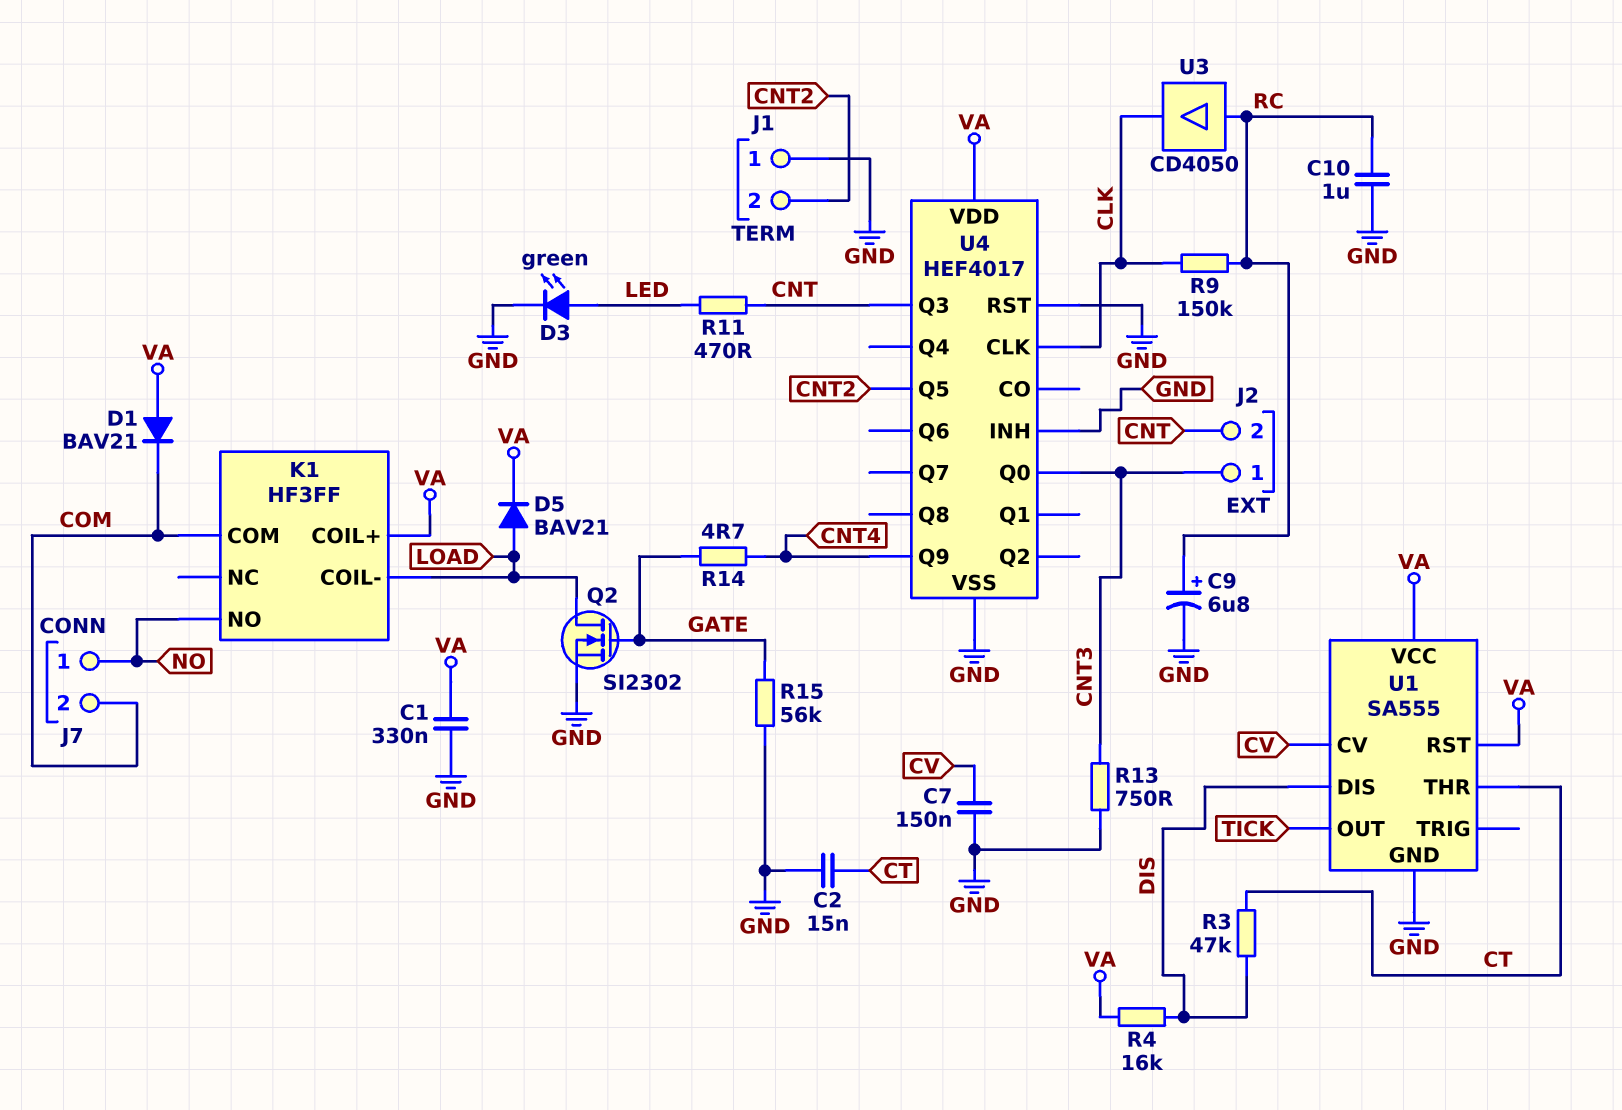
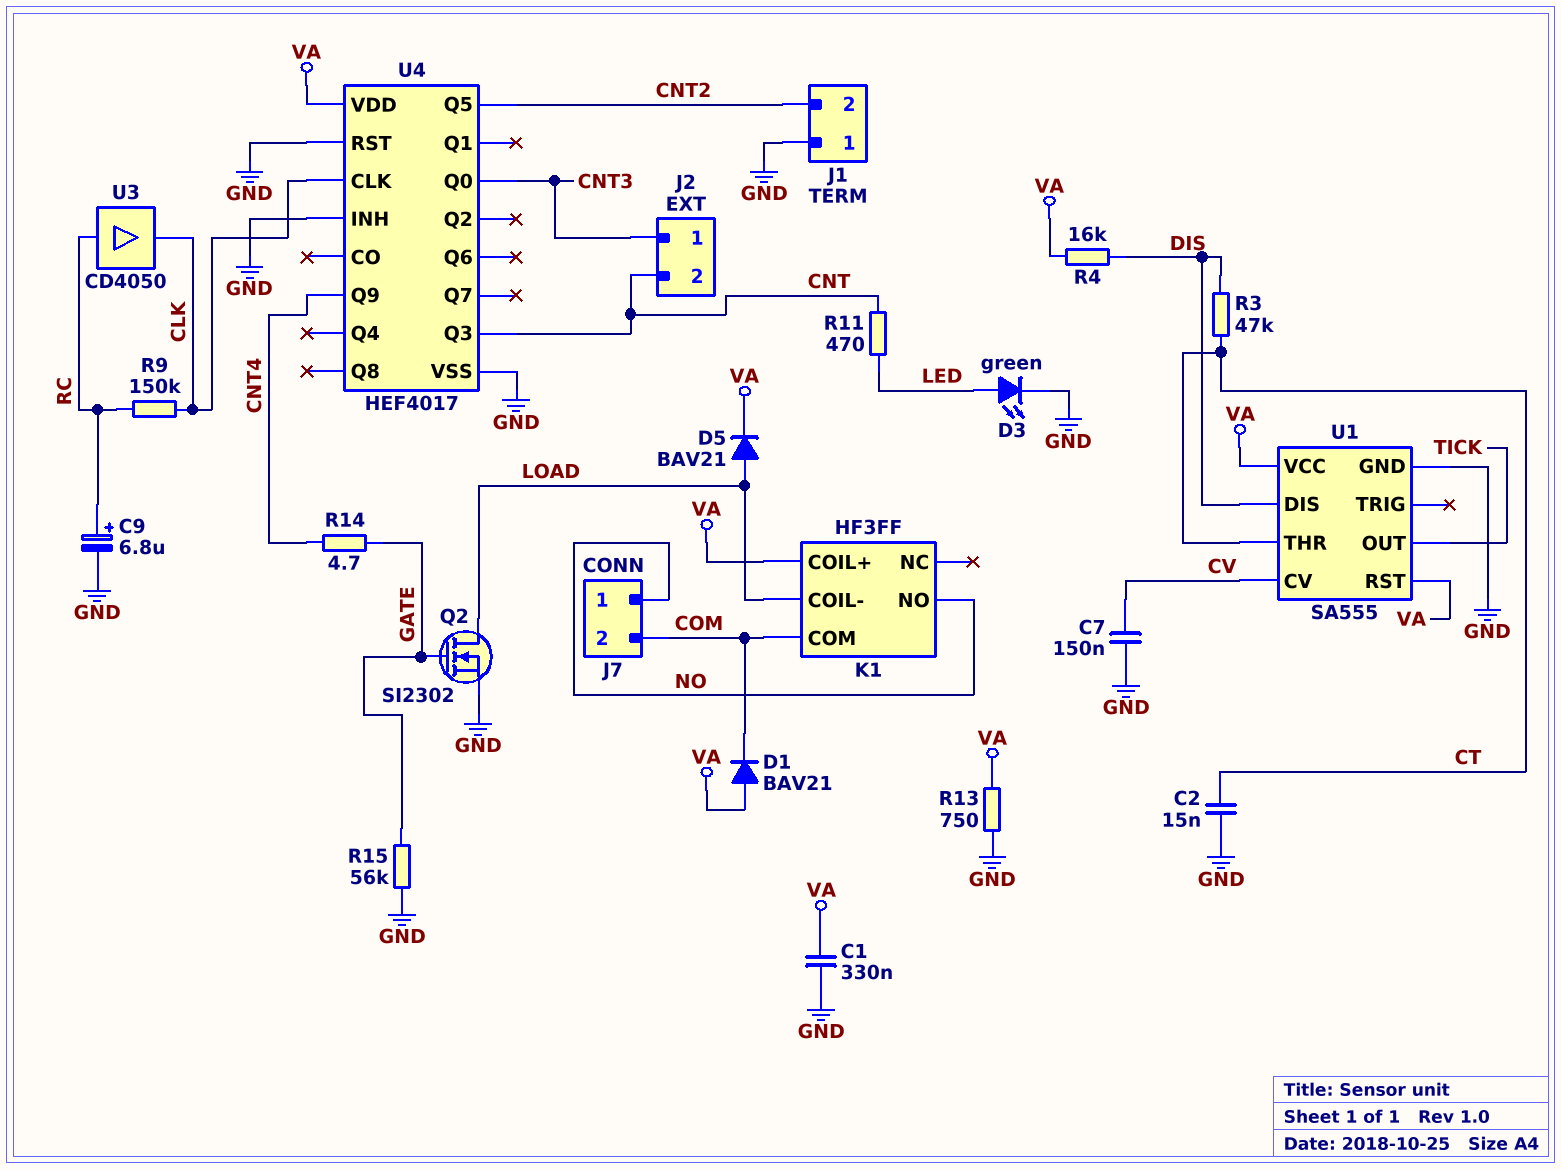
C10: 1uF (GND, RC) -> none
R13: 750 (CNT3, GND) -> 750 (GND, VA)

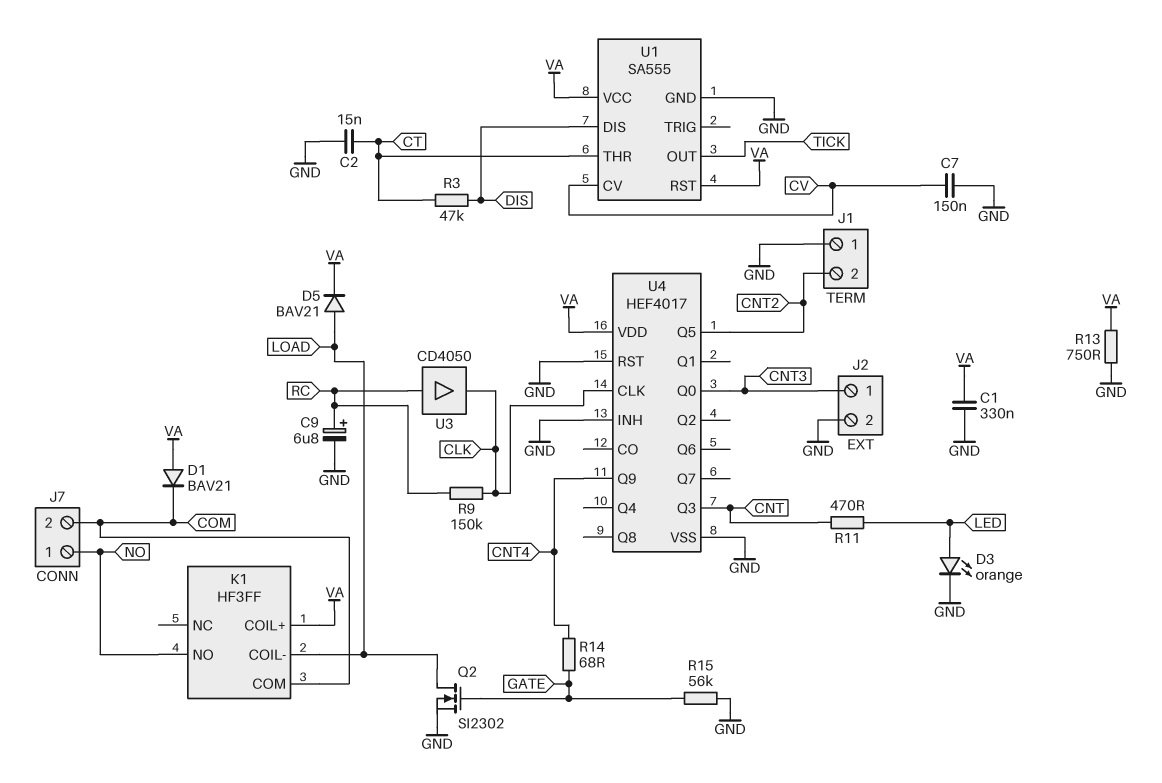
D3: LED green (A LED, K GND) -> LED orange (A LED, K GND)
J2 pin 2: CNT -> GND
R4: 16k (DIS, VA) -> none
R14: 4.7 (CNT4, GATE) -> 68 (CNT4, GATE)

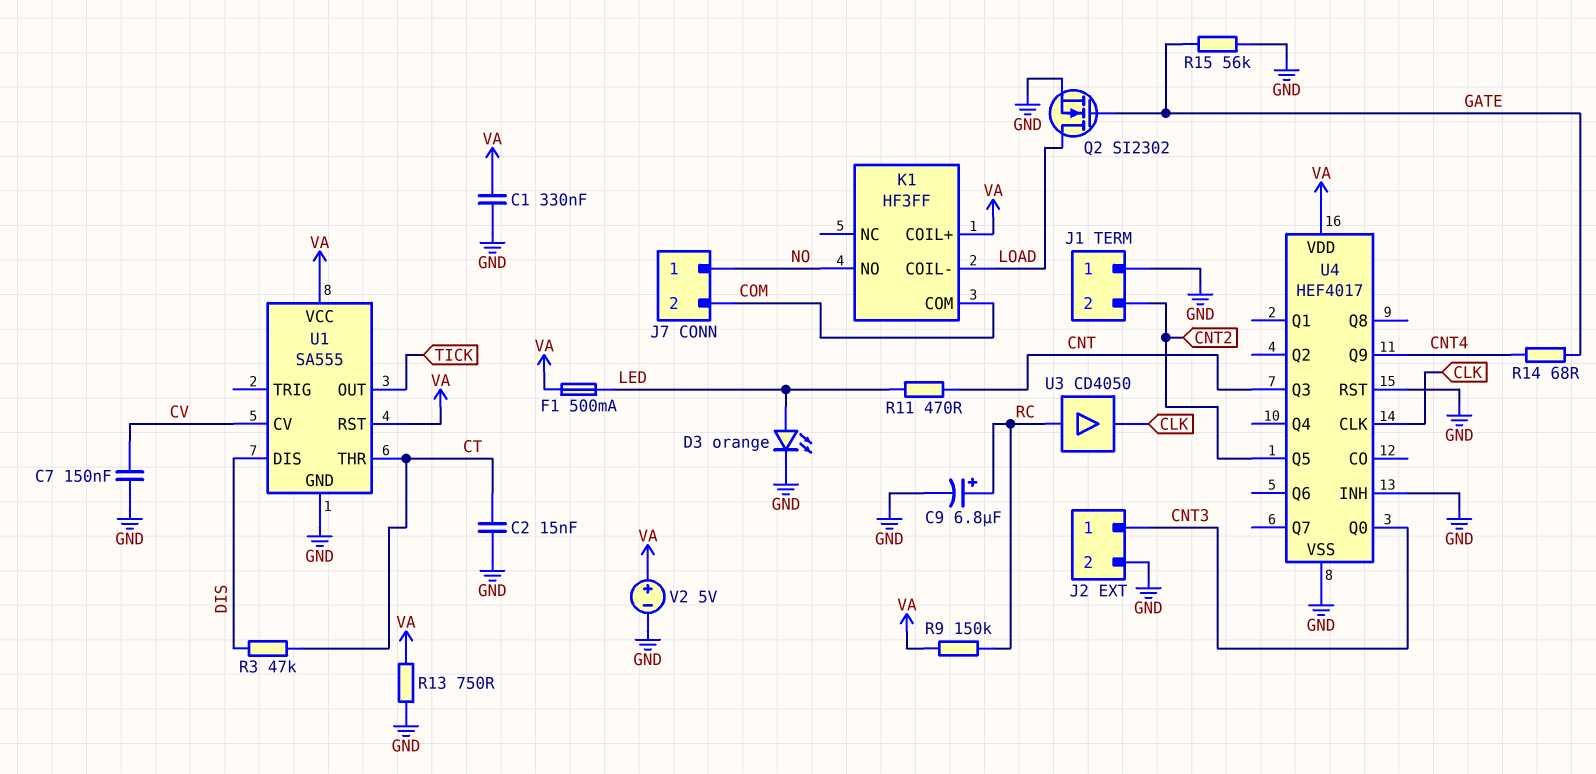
D1: diode BAV21 (A VA, K COM) -> none
D5: diode BAV21 (A LOAD, K VA) -> none
F1: none -> 500mA (LED, VA)
R9: 150k (CLK, RC) -> 150k (RC, VA)
V2: none -> 5V (plus VA, minus GND)

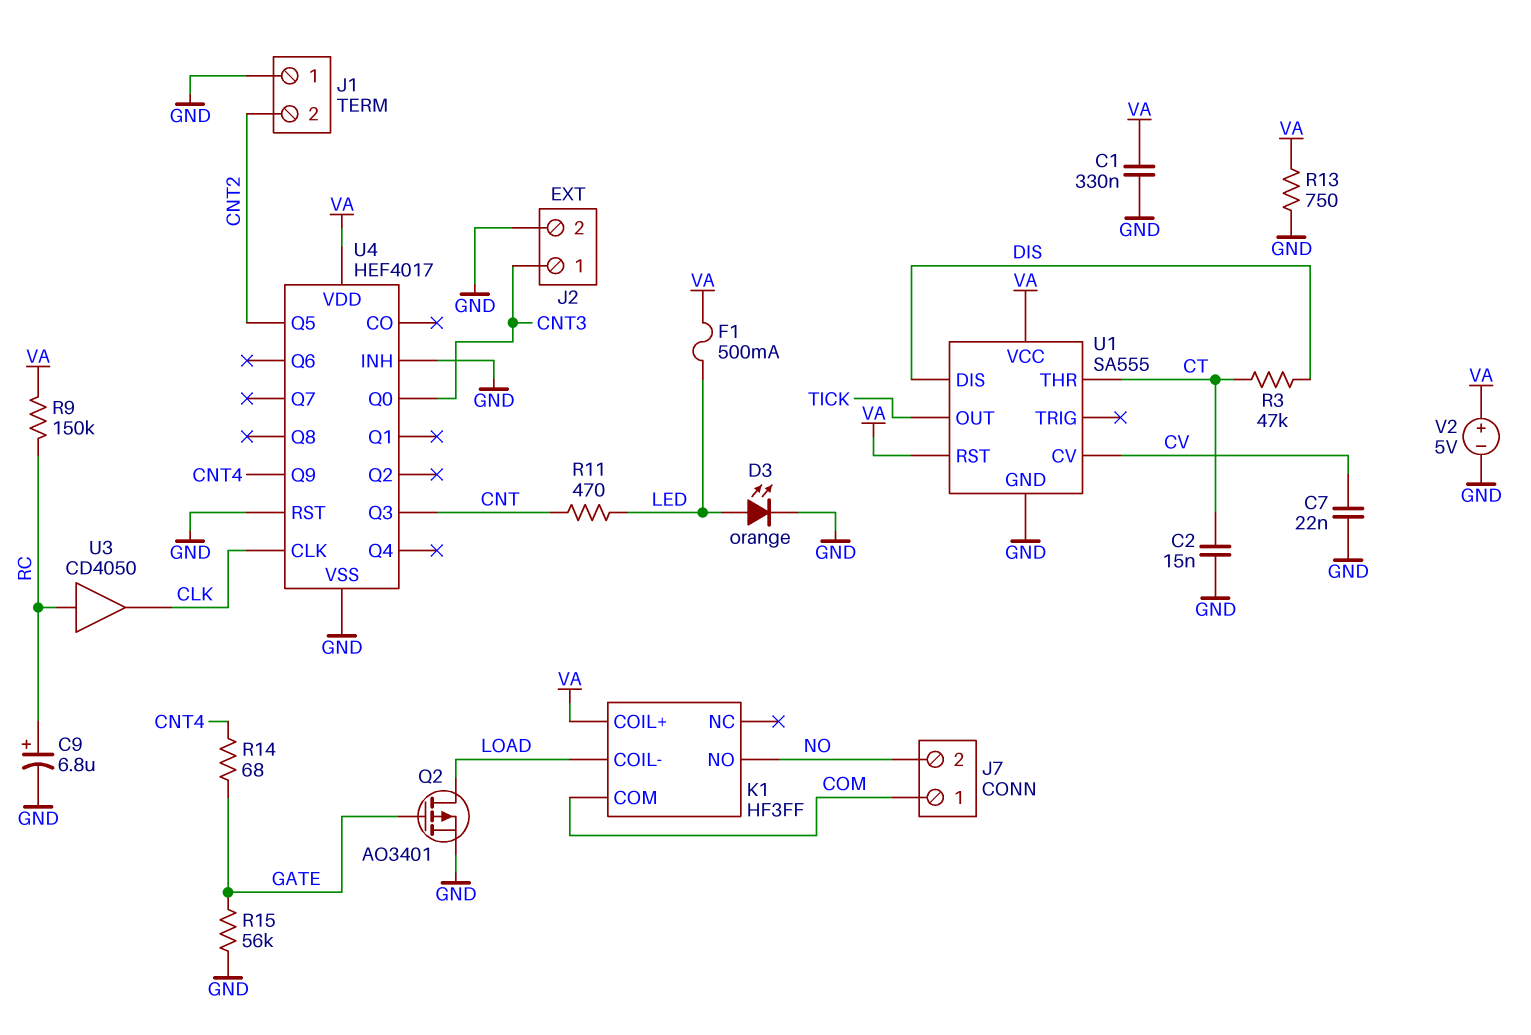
C7: 150nF (CV, GND) -> 22nF (CV, GND)
J7 pin 1: NO -> COM
J7 pin 2: COM -> NO
Q2: NMOS SI2302 (G GATE, D LOAD, S GND) -> PMOS AO3401 (G GATE, D LOAD, S GND)

